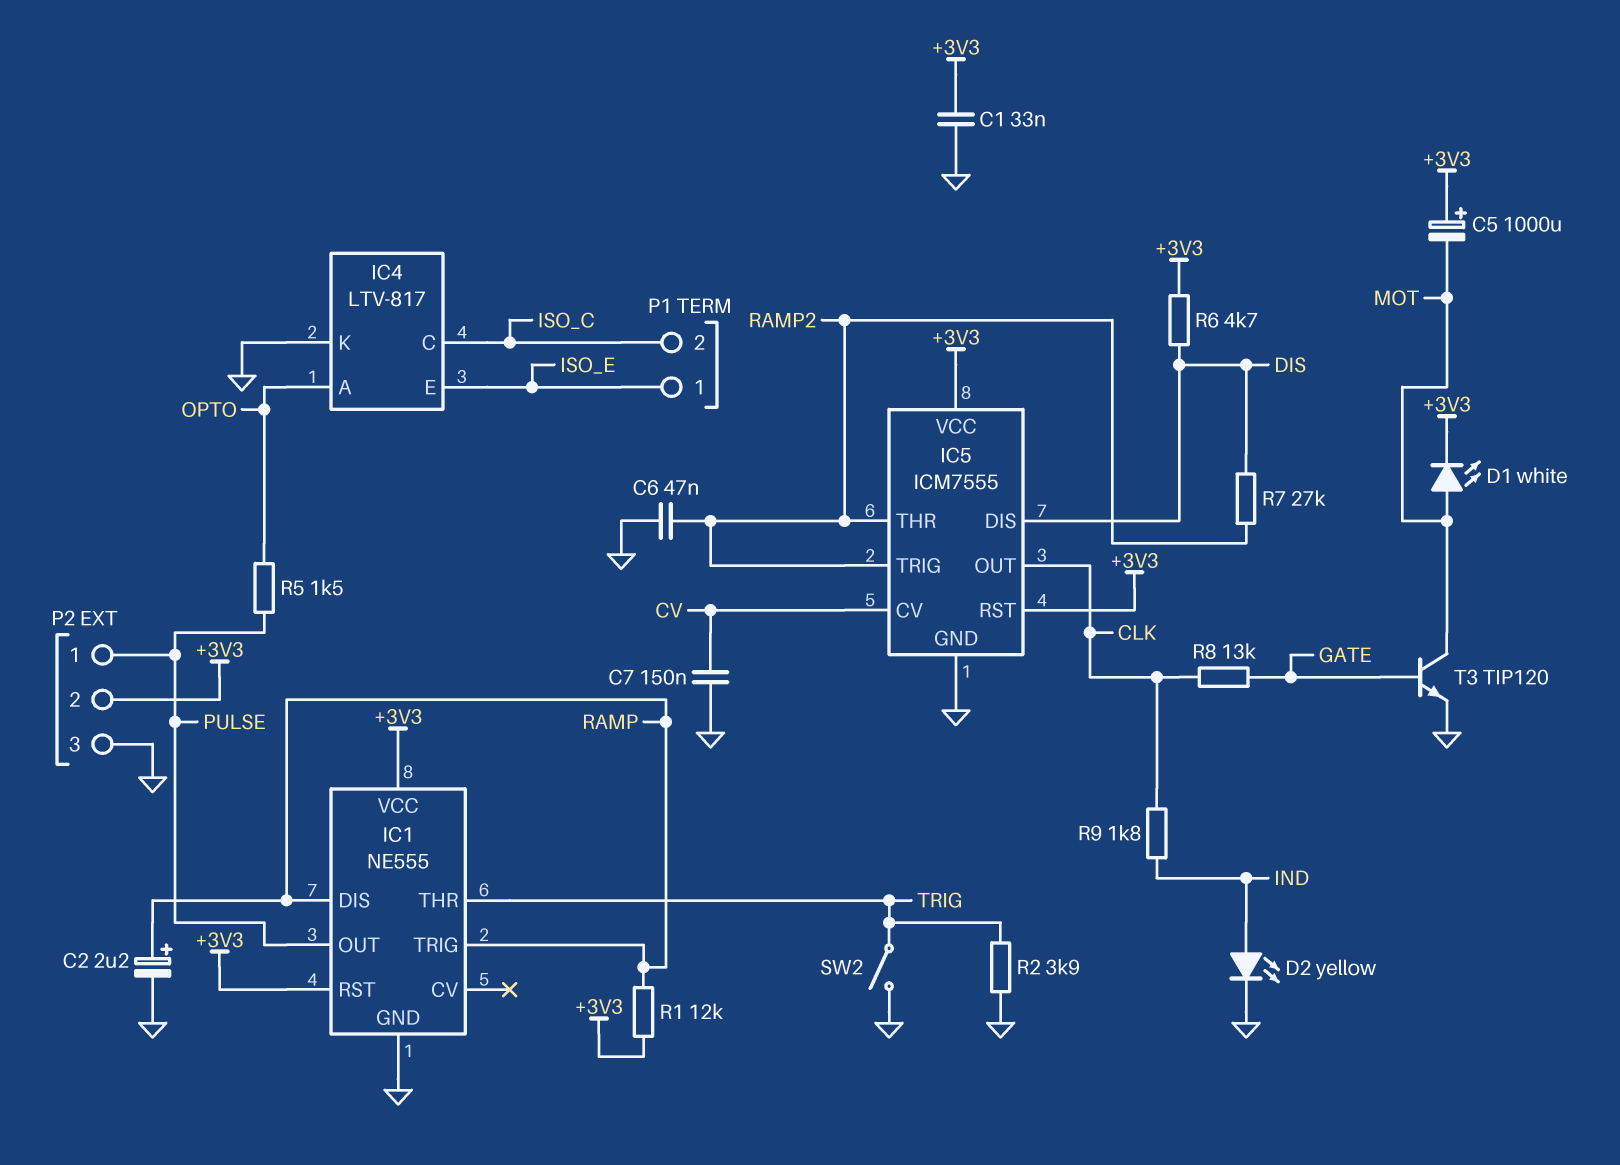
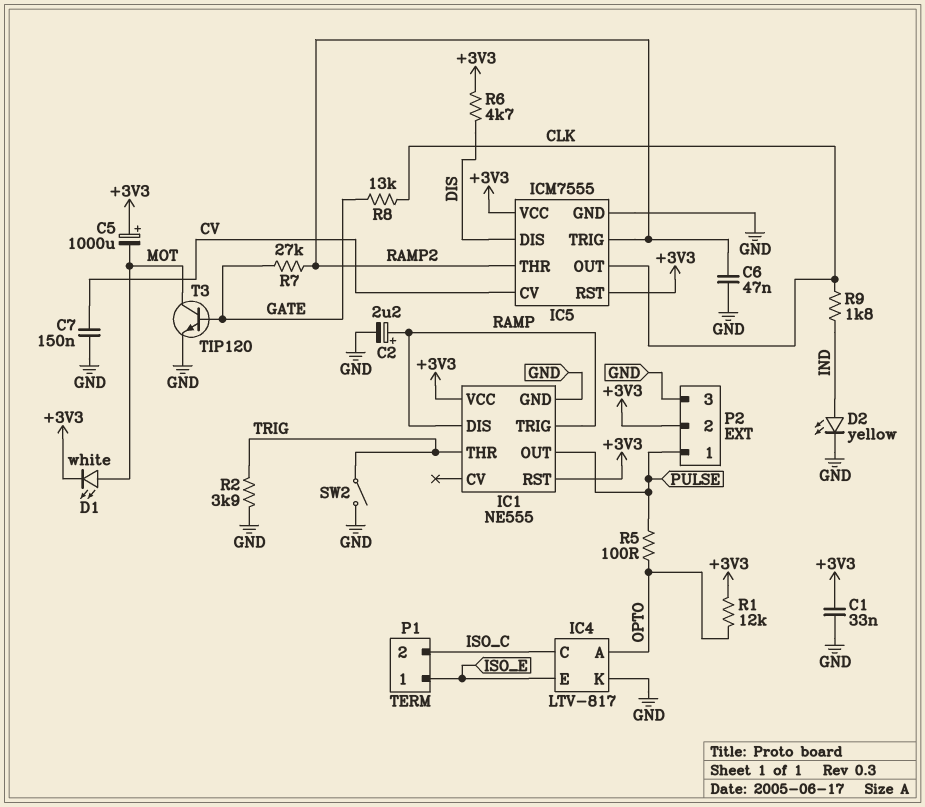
R1: 12k (+3V3, RAMP) -> 12k (+3V3, OPTO)
R5: 1.5k (OPTO, PULSE) -> 100 (OPTO, PULSE)
R7: 27k (DIS, RAMP2) -> 27k (GATE, RAMP2)

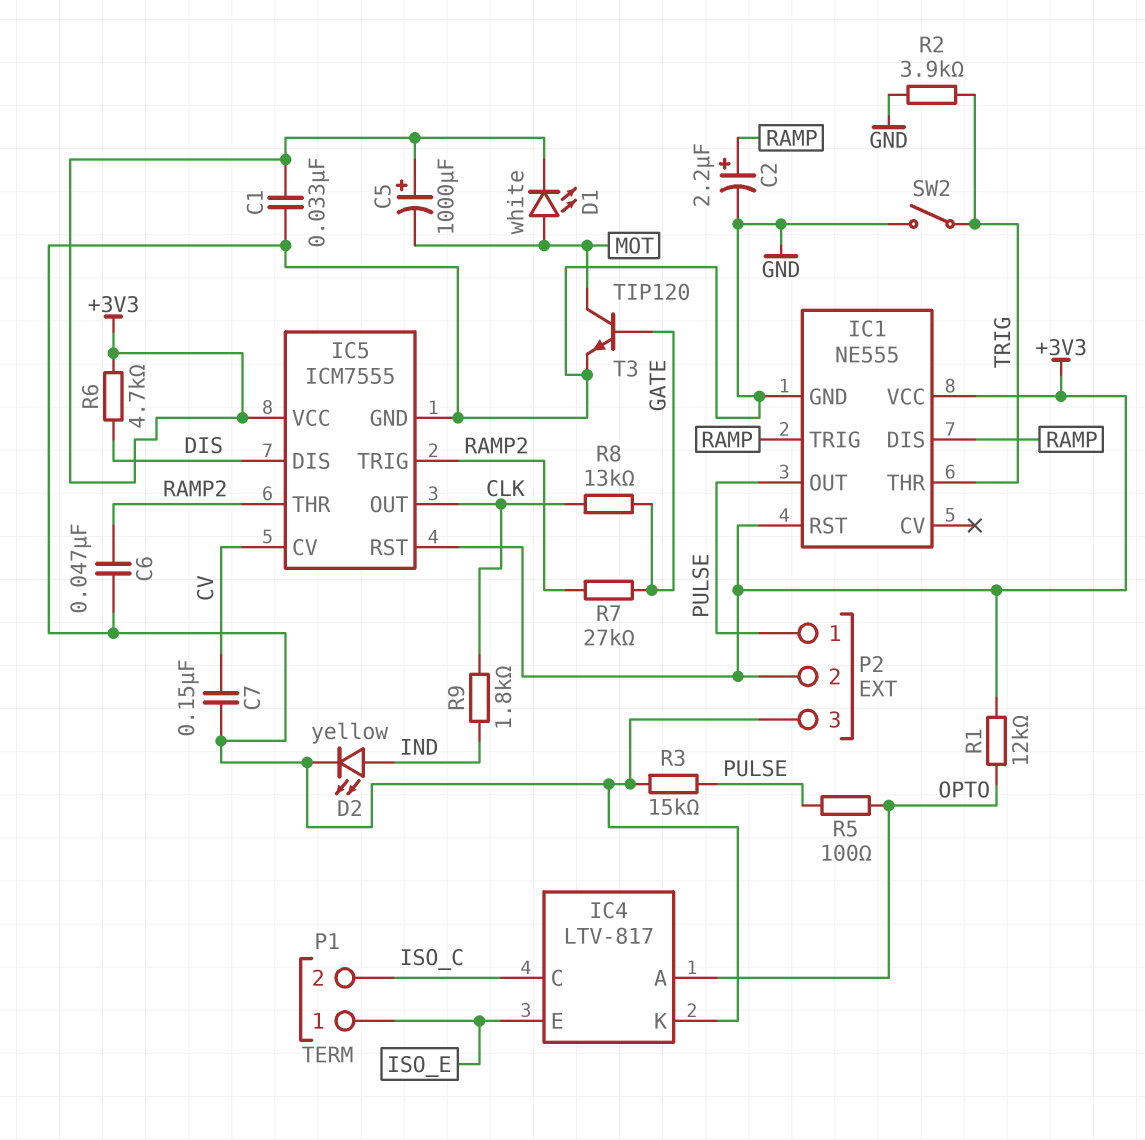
R3: none -> 15k (GND, PULSE)

